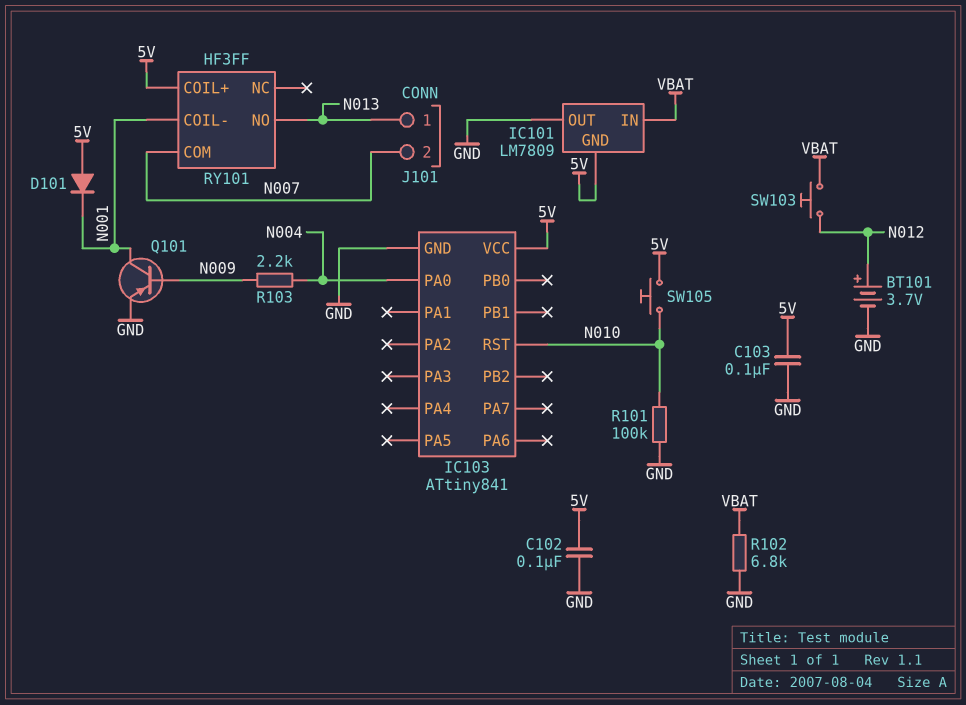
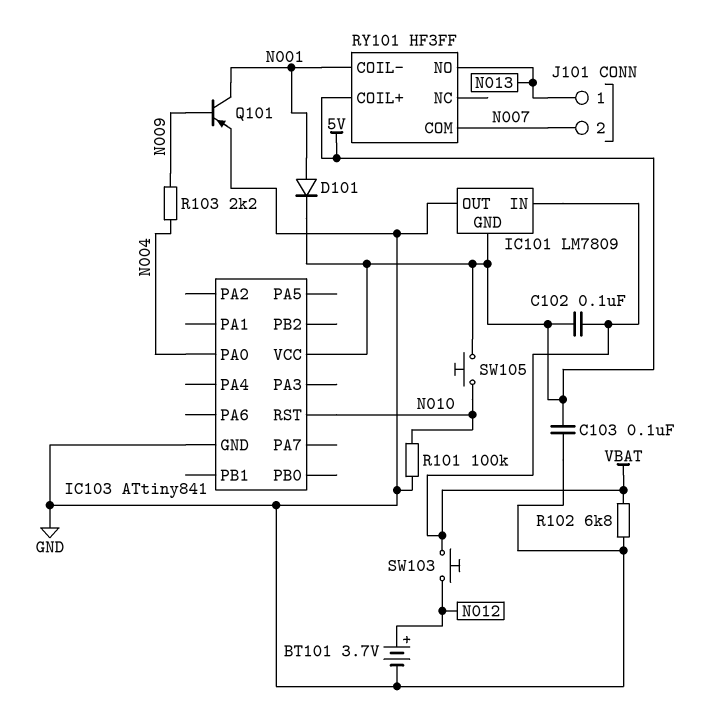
C102: 100nF (5V, GND) -> 100nF (5V, VBAT)
D101: diode (A 5V, K N001) -> diode (A N001, K 5V)

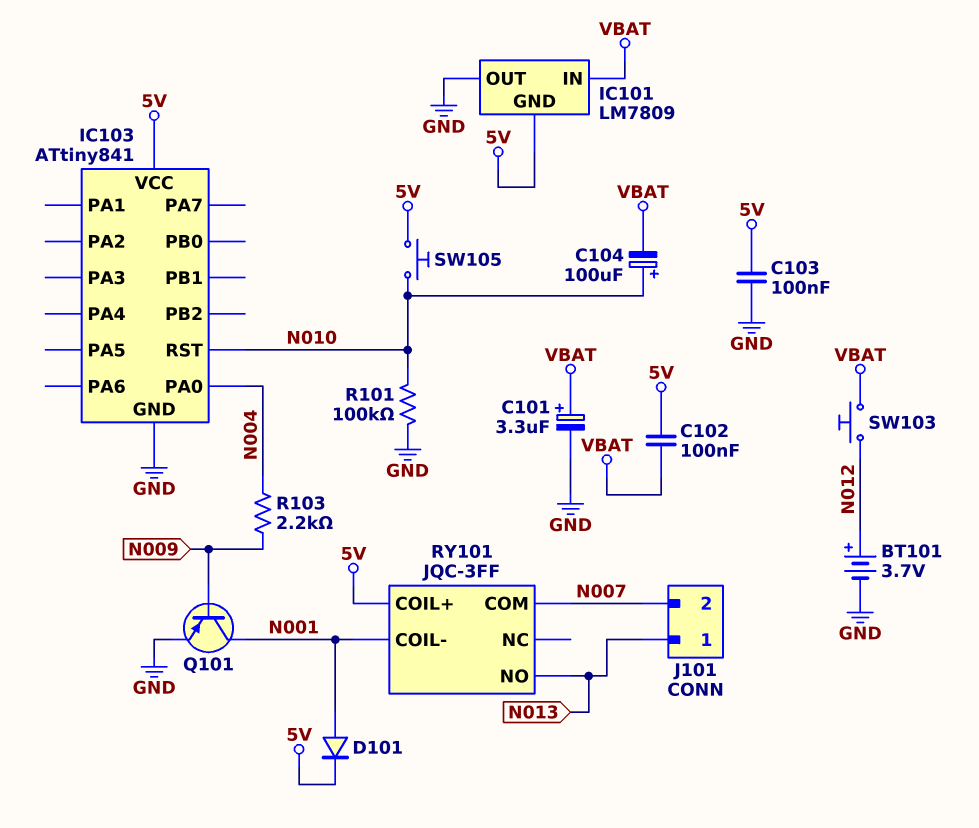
C101: none -> 3.3uF (plus VBAT, minus GND)
C104: none -> 100uF (plus N010, minus VBAT)
R102: 6.8k (GND, VBAT) -> none
RY101: HF3FF -> JQC-3FF

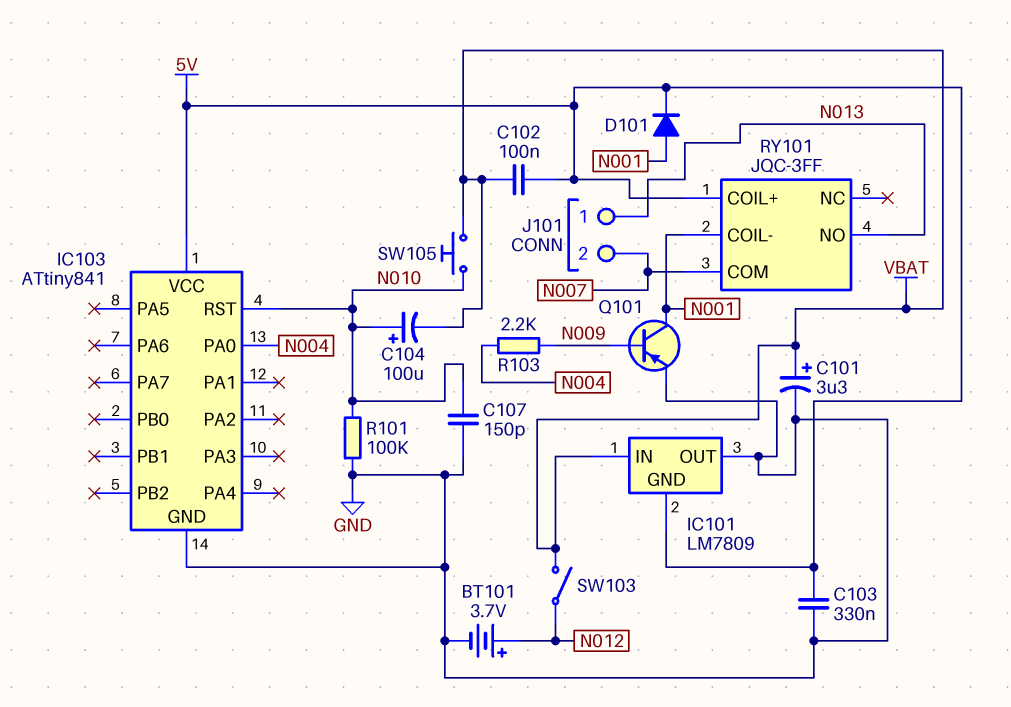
C103: 100nF (5V, GND) -> 330nF (5V, GND)
C107: none -> 150pF (GND, N010)
SW103: button (N012, VBAT) -> switch (N012, VBAT)
SW105: button (5V, N010) -> button (N010, VBAT)

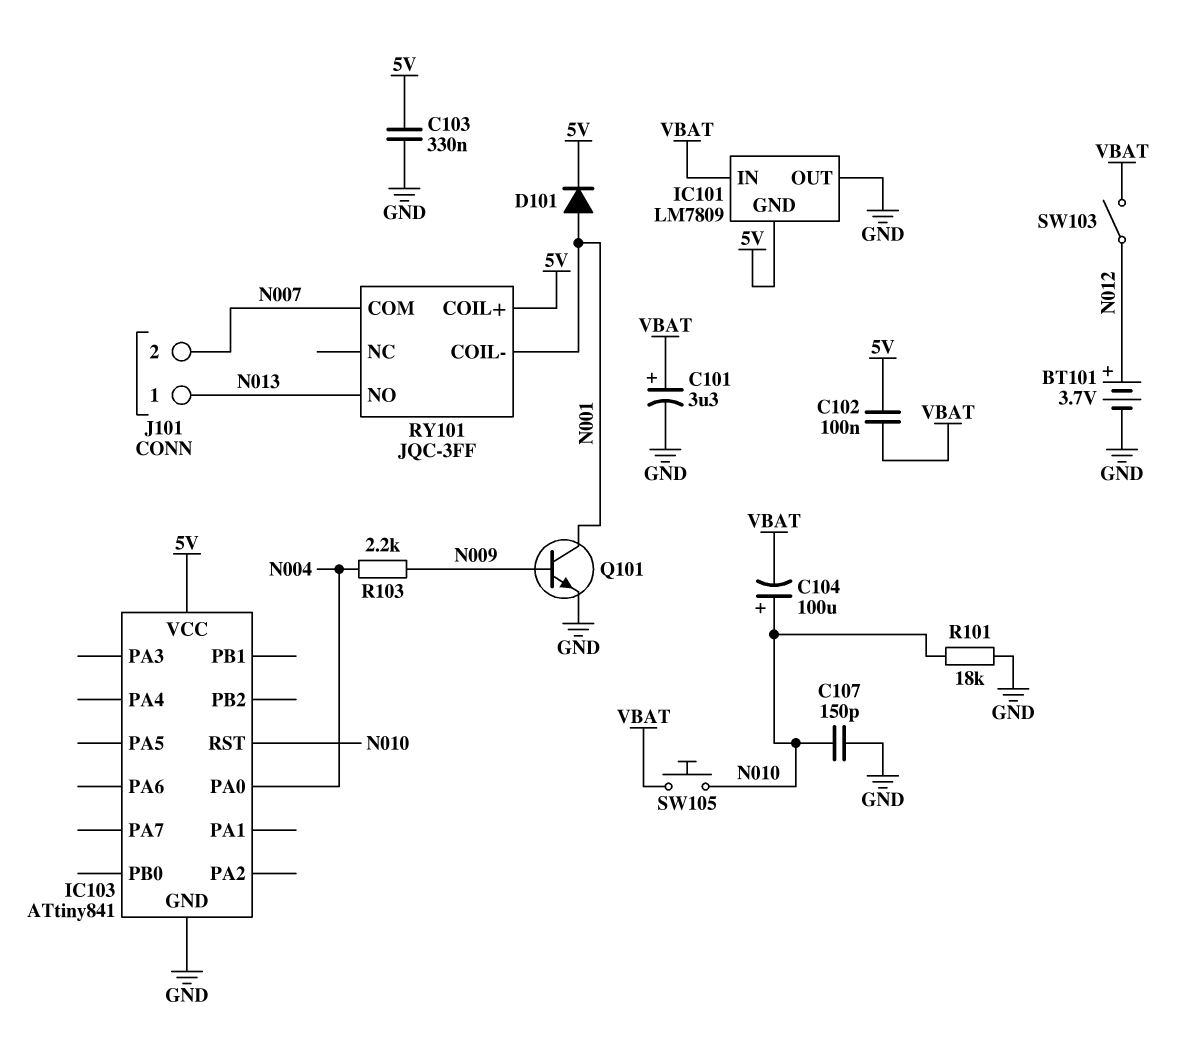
Q101: PNP (B N009, C N001, E GND) -> NPN (B N009, C N001, E GND)
R101: 100k (GND, N010) -> 18k (GND, N010)

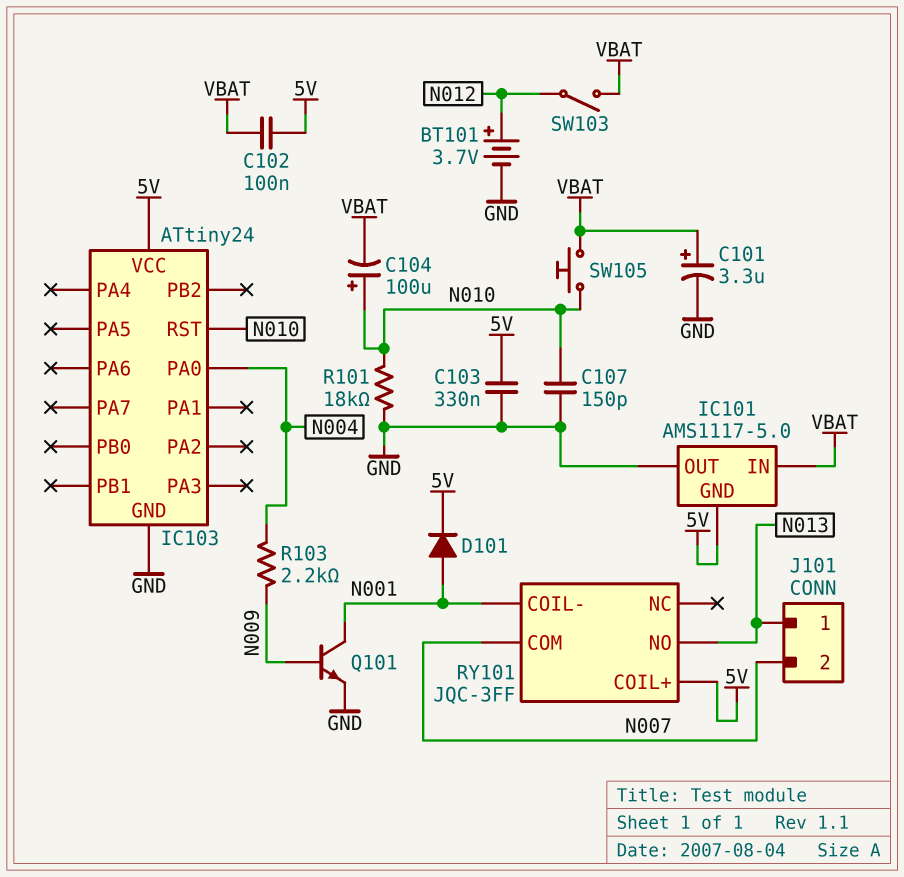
IC101: LM7809 -> AMS1117-5.0
IC103: ATtiny841 -> ATtiny24

